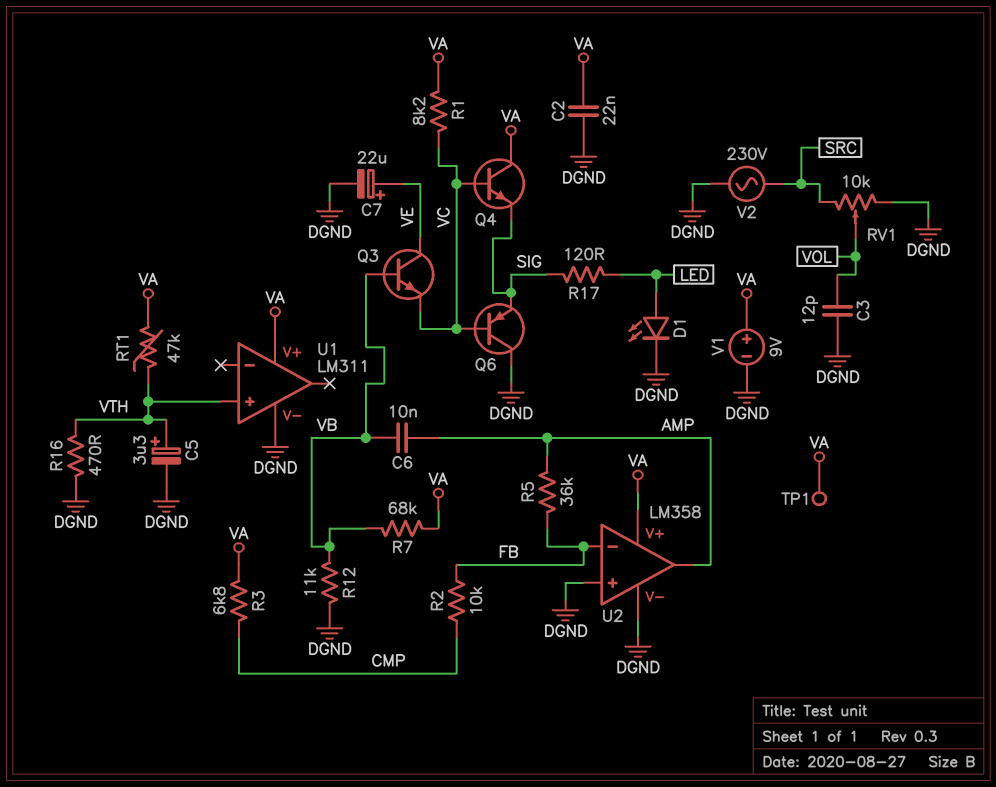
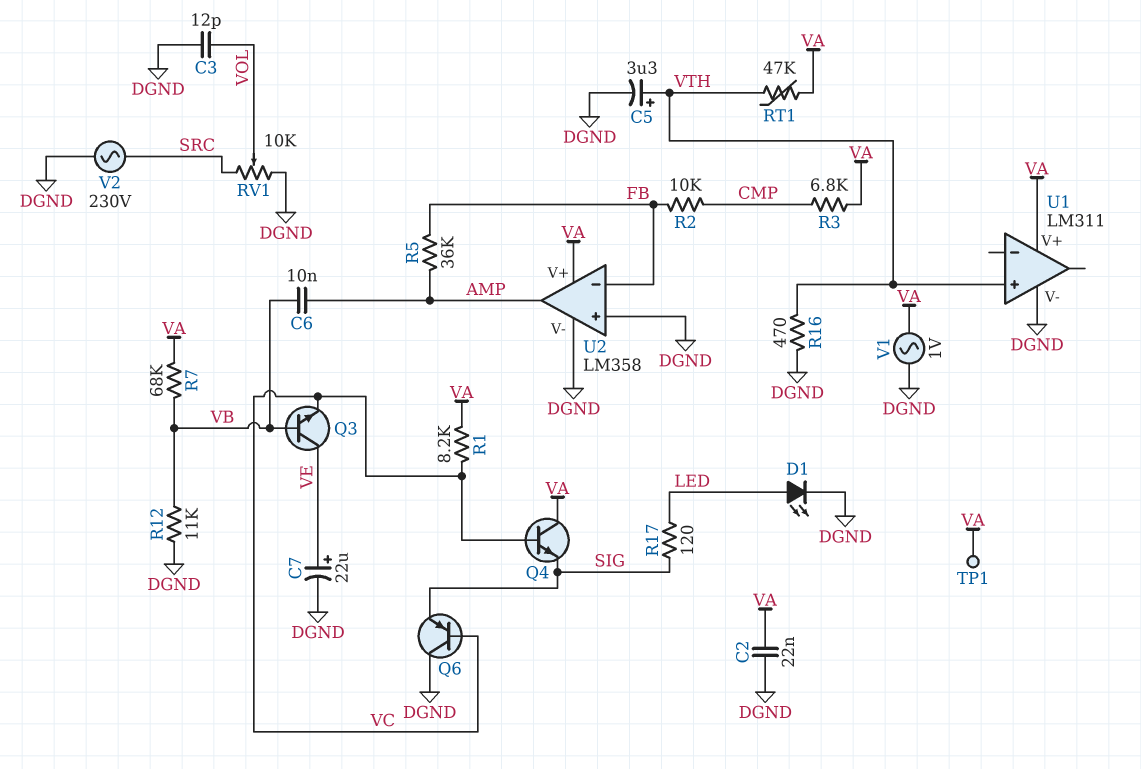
V1: 9V (plus VA, minus DGND) -> AC 1V (DGND, VA)

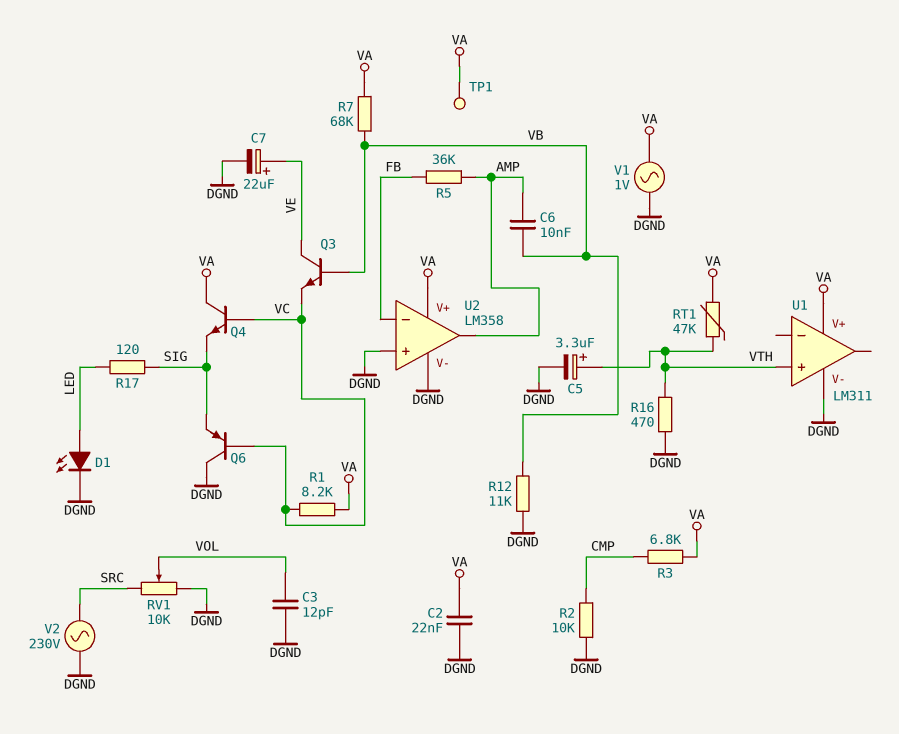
R2: 10k (CMP, FB) -> 10k (CMP, DGND)

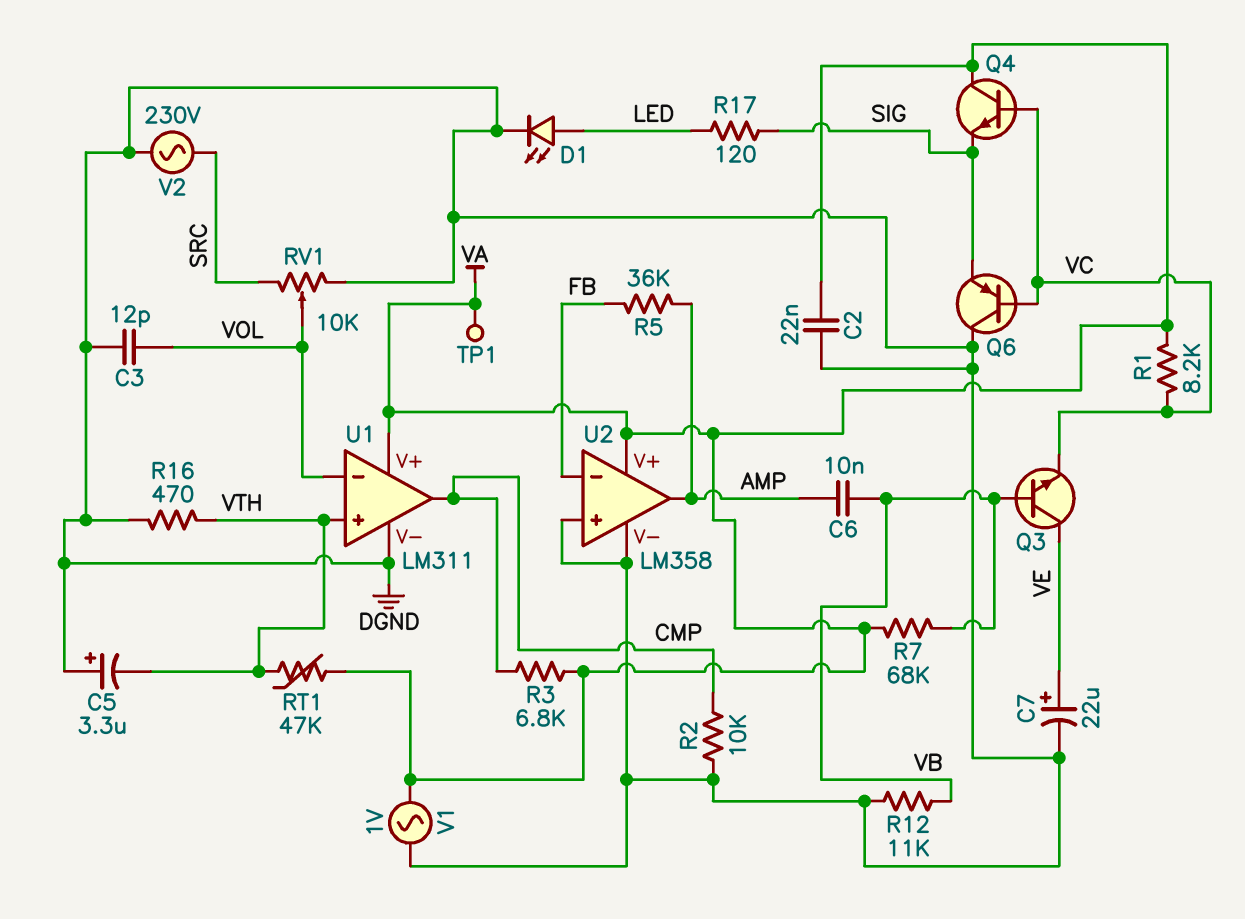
C5: 3.3uF (plus VTH, minus DGND) -> 3.3uF (plus DGND, minus VTH)
U1 pin in-: none -> VOL
U1 pin out: none -> CMP

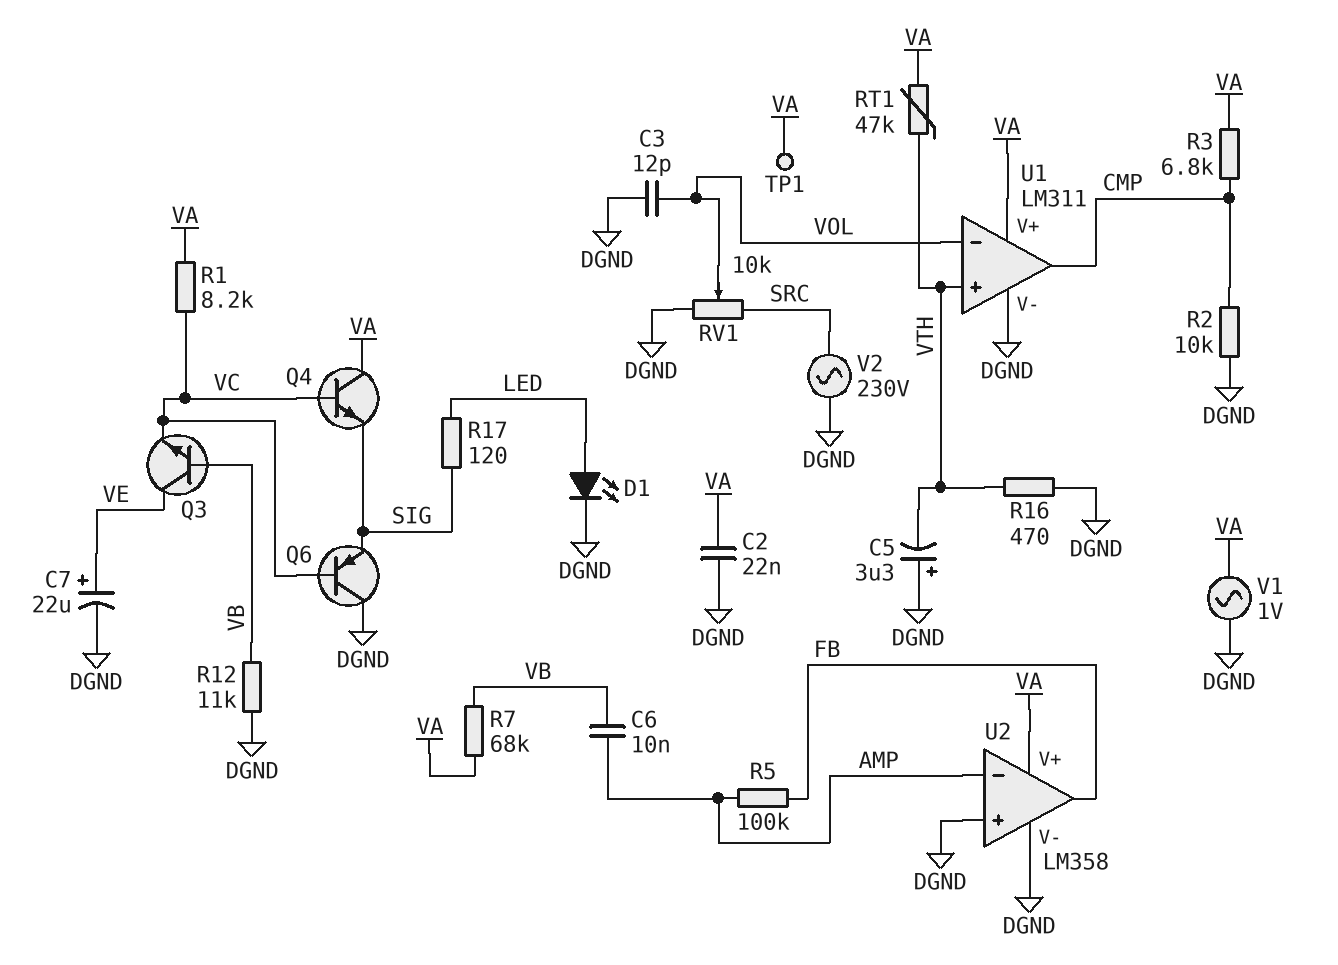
R5: 36k (AMP, FB) -> 100k (AMP, FB)
U2 pin in-: FB -> AMP
U2 pin out: AMP -> FB

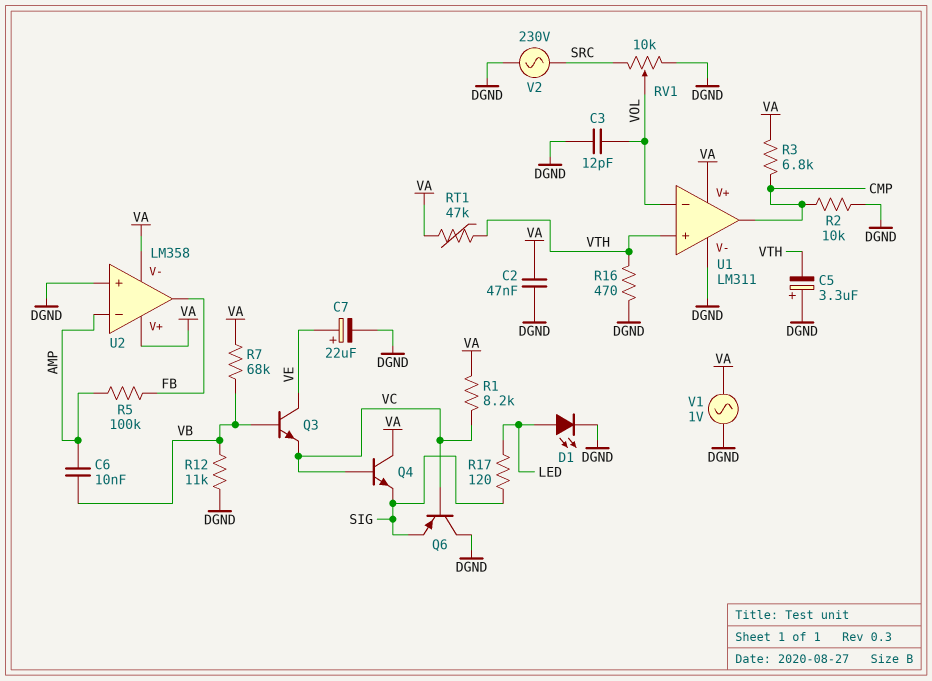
C2: 22nF (DGND, VA) -> 47nF (DGND, VA)
TP1: test point (VA) -> none
U2 pin V-: DGND -> VA

